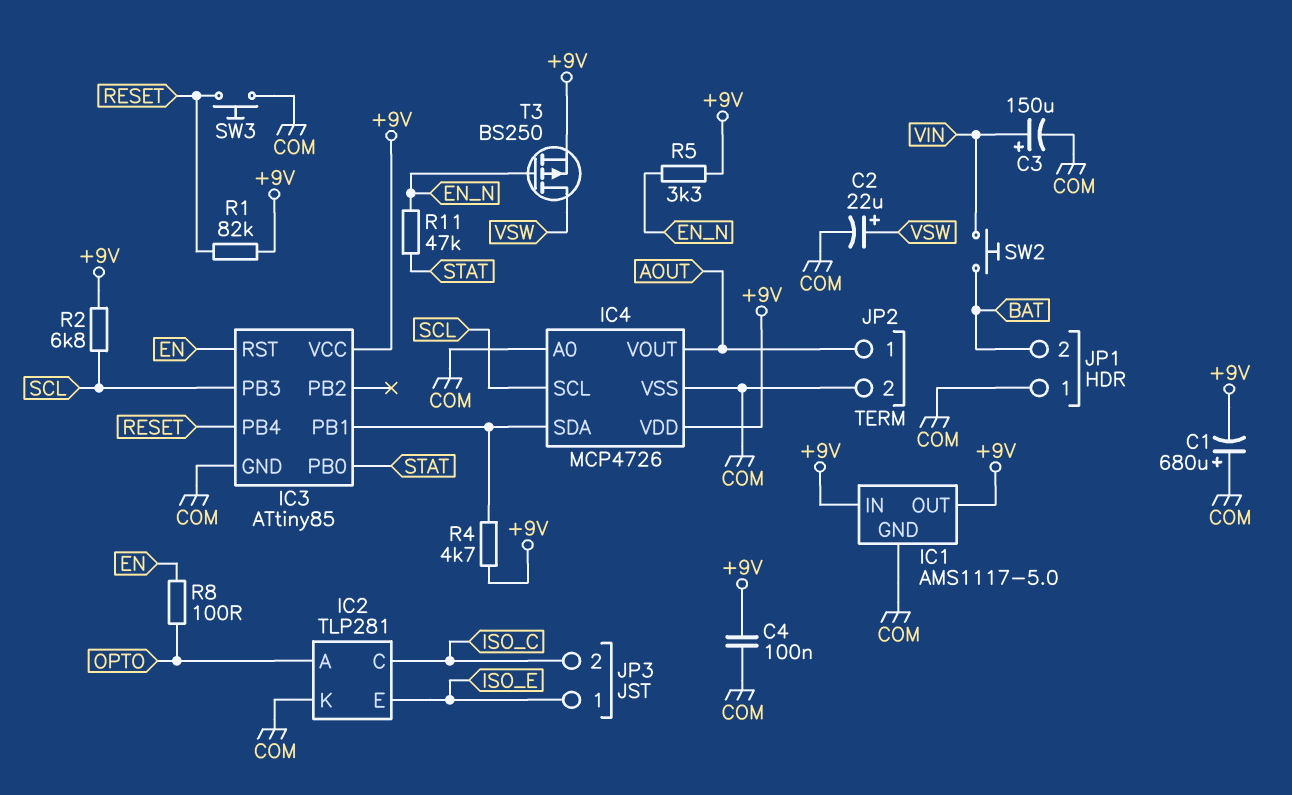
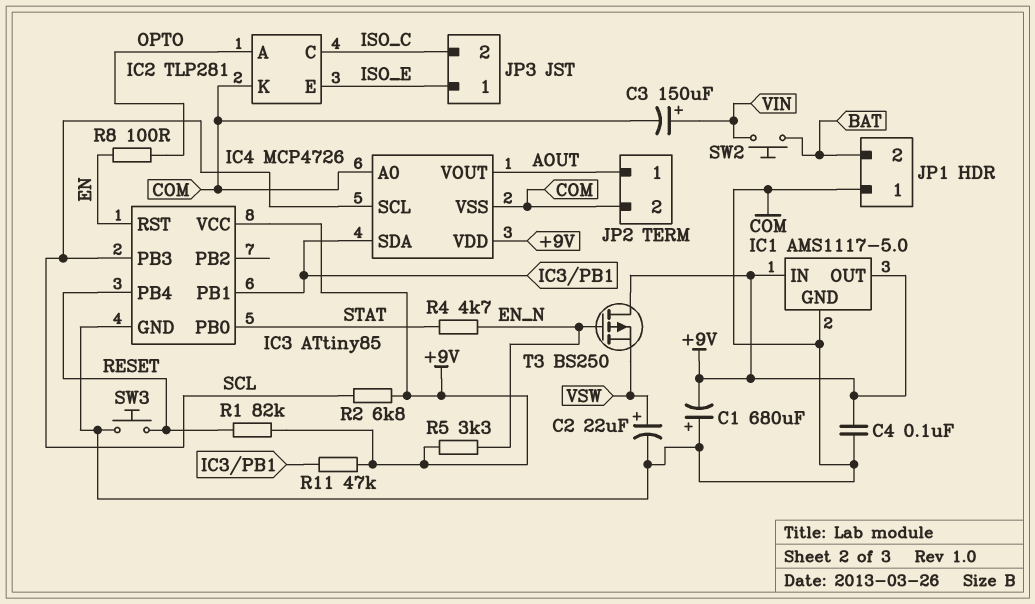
R4: 4.7k (+9V, IC3/PB1) -> 4.7k (EN_N, STAT)
R11: 47k (EN_N, STAT) -> 47k (+9V, IC3/PB1)
T3: PMOS BS250 (G EN_N, D VSW, S +9V) -> PMOS BS250 (G EN_N, D +9V, S VSW)

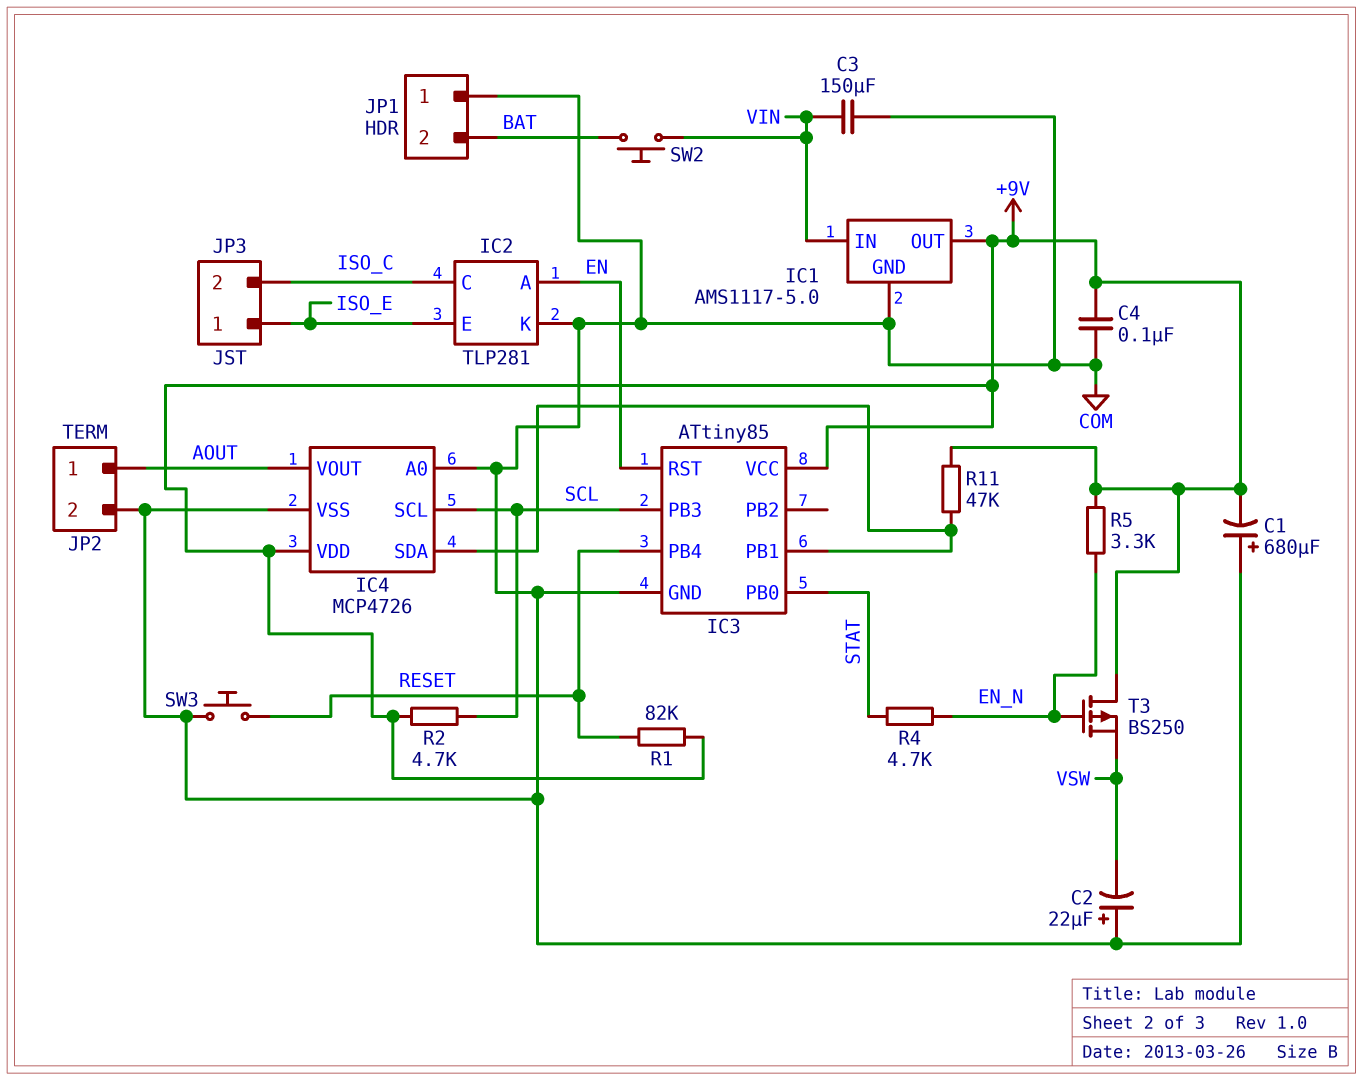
C2: 22uF (plus VSW, minus COM) -> 22uF (plus COM, minus VSW)
C3: 150uF (plus VIN, minus COM) -> 150uF (COM, VIN)
IC1 pin IN: +9V -> VIN
IC2 pin A: OPTO -> EN
R2: 6.8k (+9V, SCL) -> 4.7k (+9V, SCL)
R8: 100 (EN, OPTO) -> none

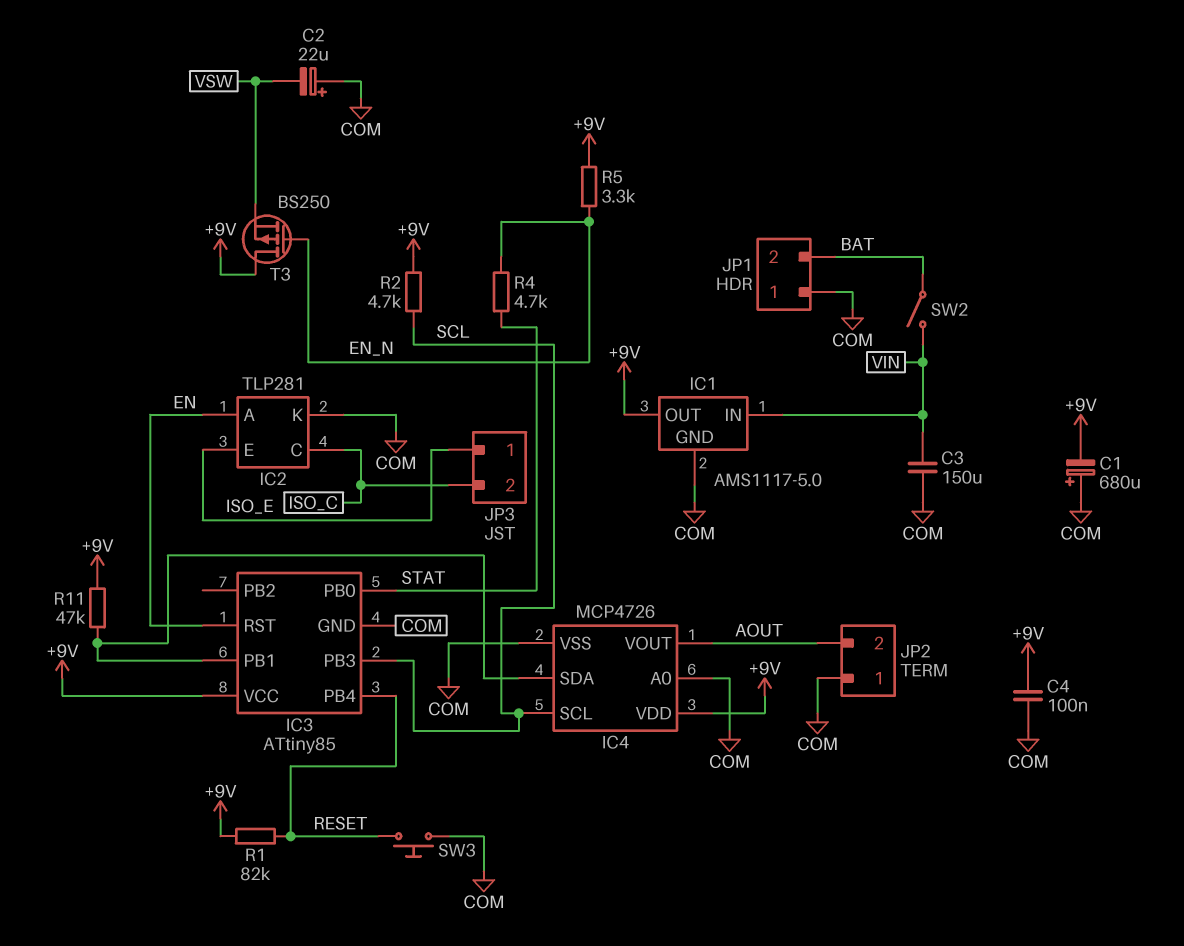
JP2 pin 1: AOUT -> COM
JP2 pin 2: COM -> AOUT
SW2: button (BAT, VIN) -> switch (BAT, VIN)

